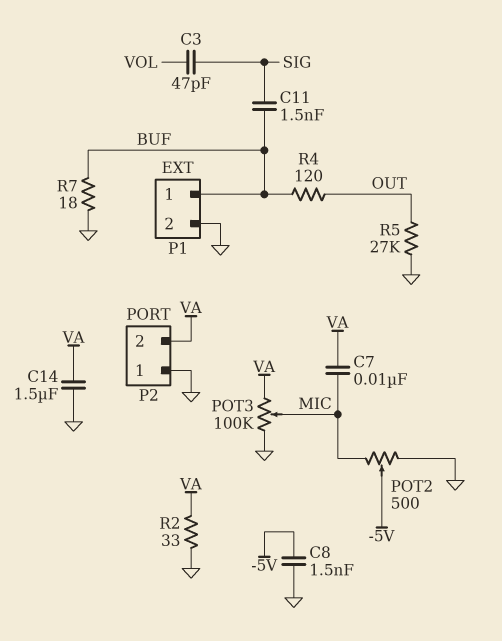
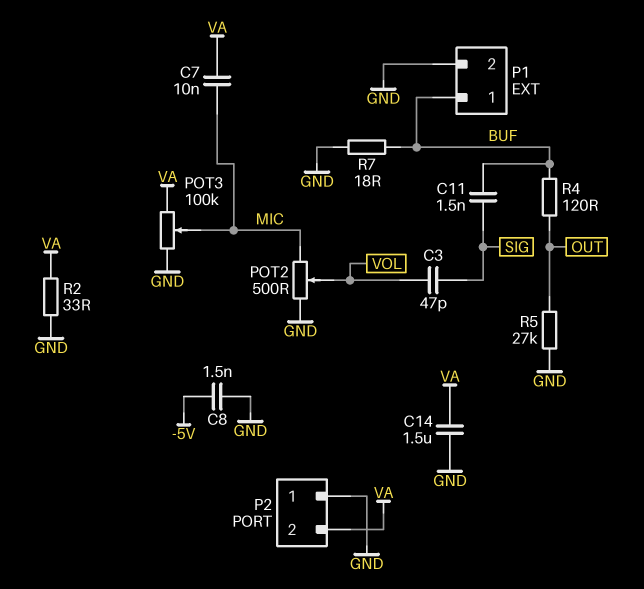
POT2: 500 (GND, MIC, wiper -5V) -> 500 (GND, MIC, wiper VOL)

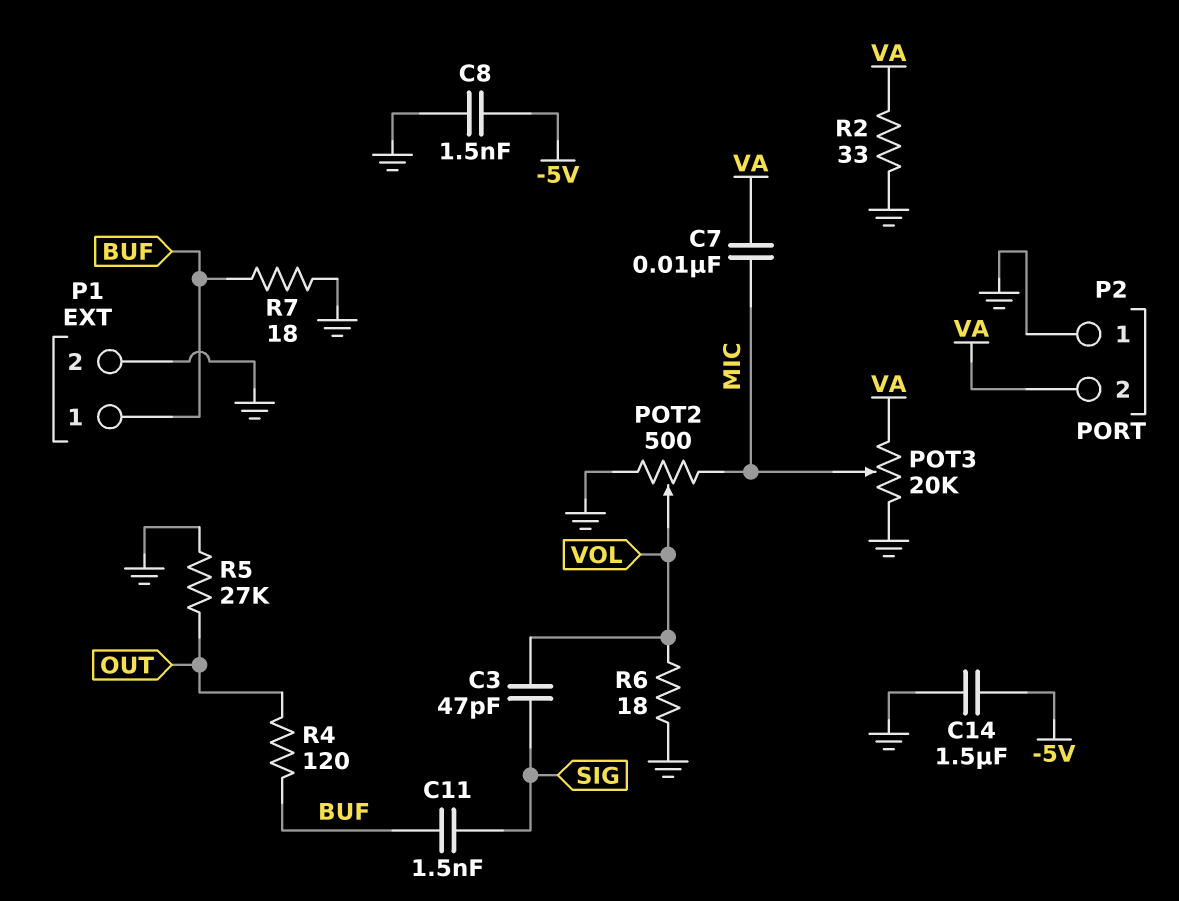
C14: 1.5uF (GND, VA) -> 1.5uF (-5V, GND)
POT3: 100k (GND, VA, wiper MIC) -> 20k (GND, VA, wiper MIC)
R6: none -> 18 (GND, VOL)

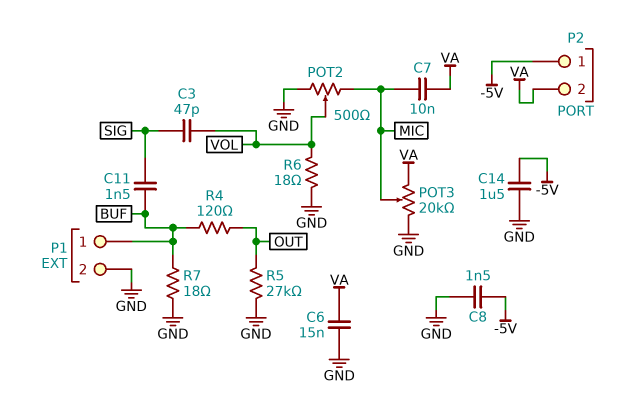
C6: none -> 15nF (GND, VA)
P2 pin 1: GND -> -5V
R2: 33 (GND, VA) -> none

